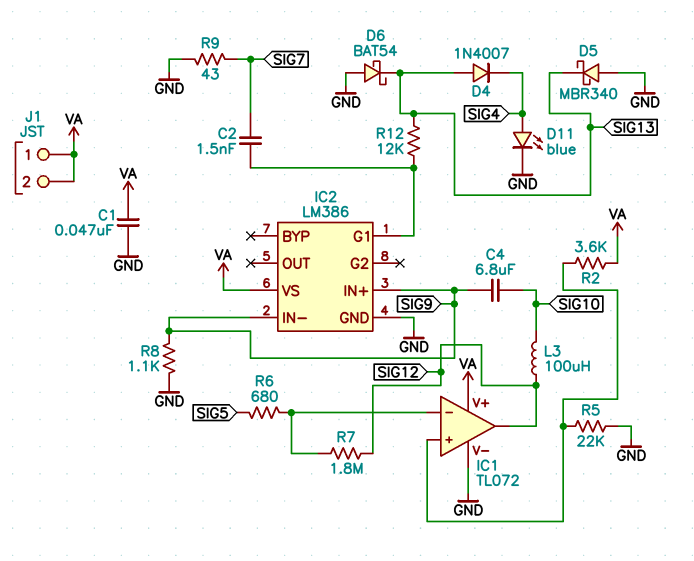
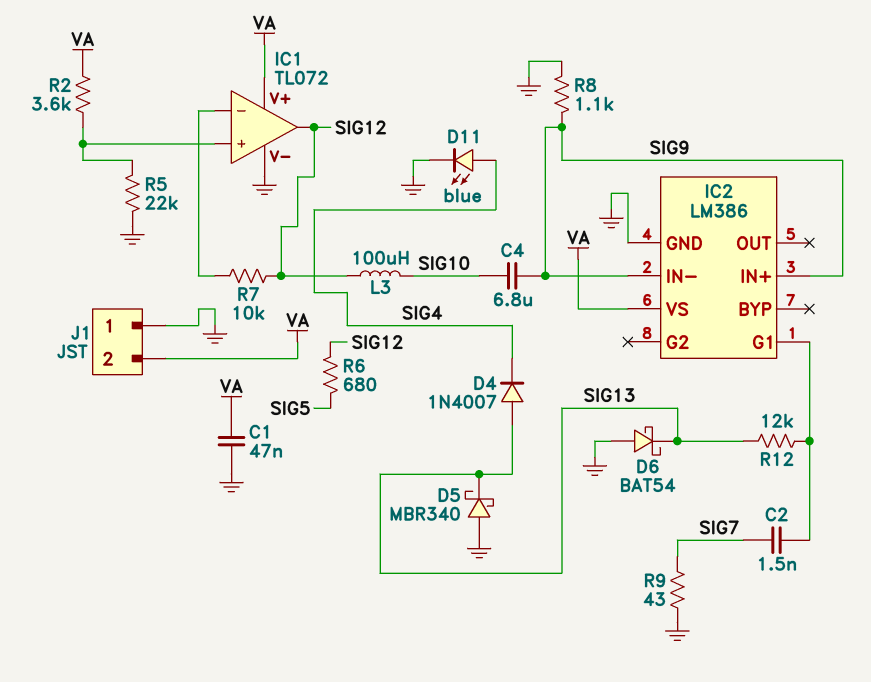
J1 pin 1: VA -> GND
R6: 680 (IC1/in-, SIG5) -> 680 (SIG5, SIG12)
R7: 1.8M (IC1/in-, SIG12) -> 10k (IC1/in-, SIG12)

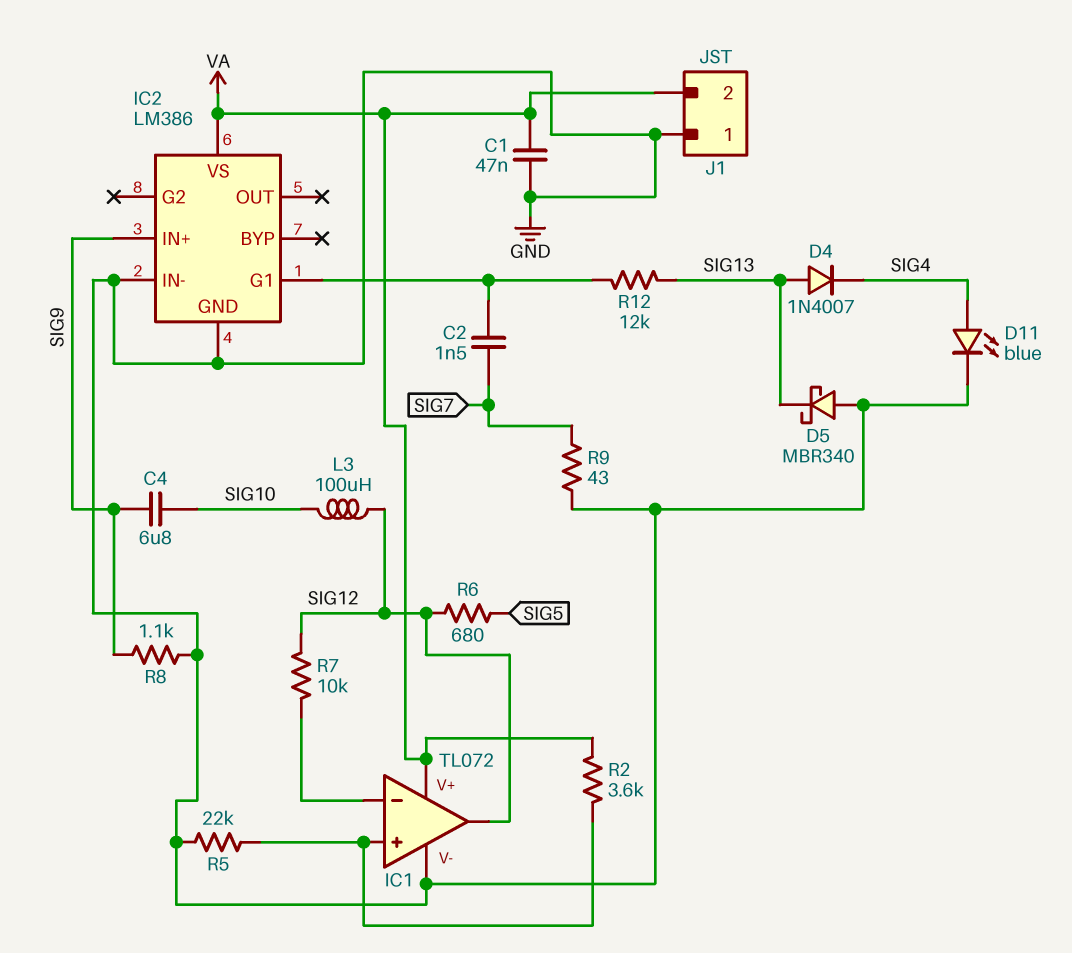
D6: schottky BAT54 (A GND, K SIG13) -> none
IC2 pin IN-: SIG9 -> GND

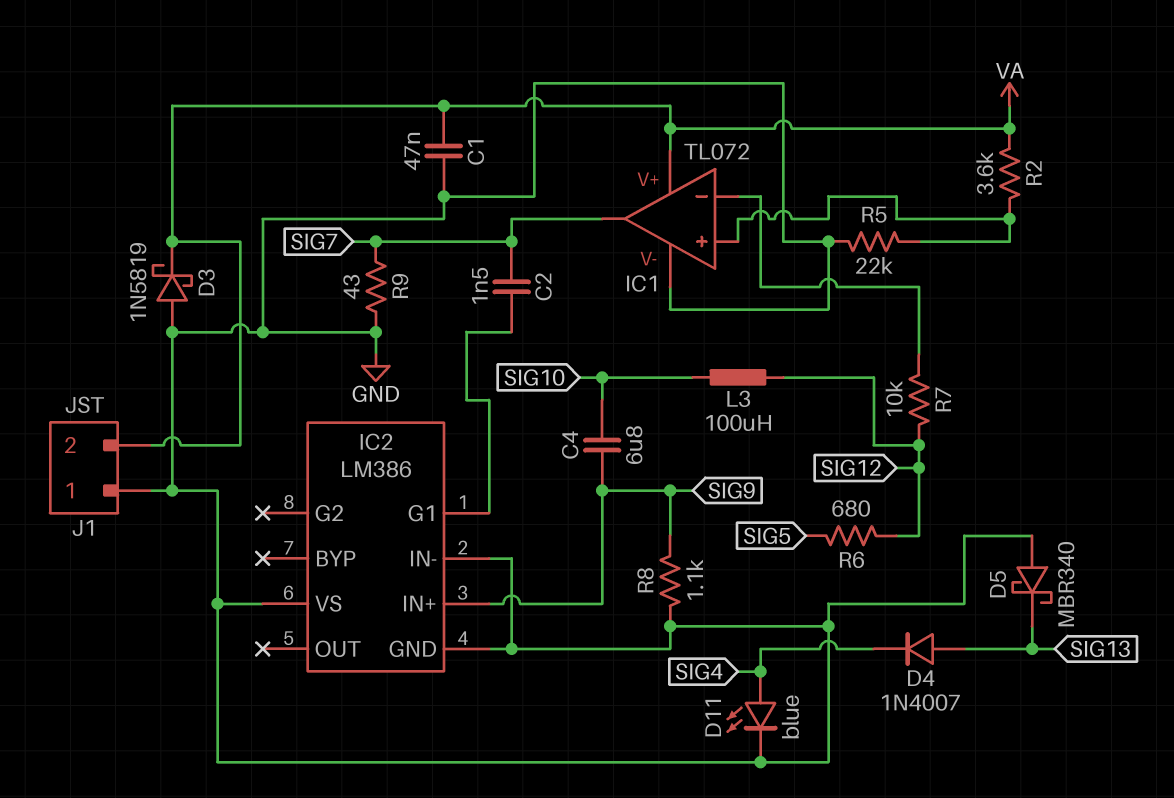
D3: none -> schottky 1N5819 (A GND, K VA)
IC1 pin out: SIG12 -> SIG7
IC2 pin VS: VA -> GND
R12: 12k (IC2/G1, SIG13) -> none

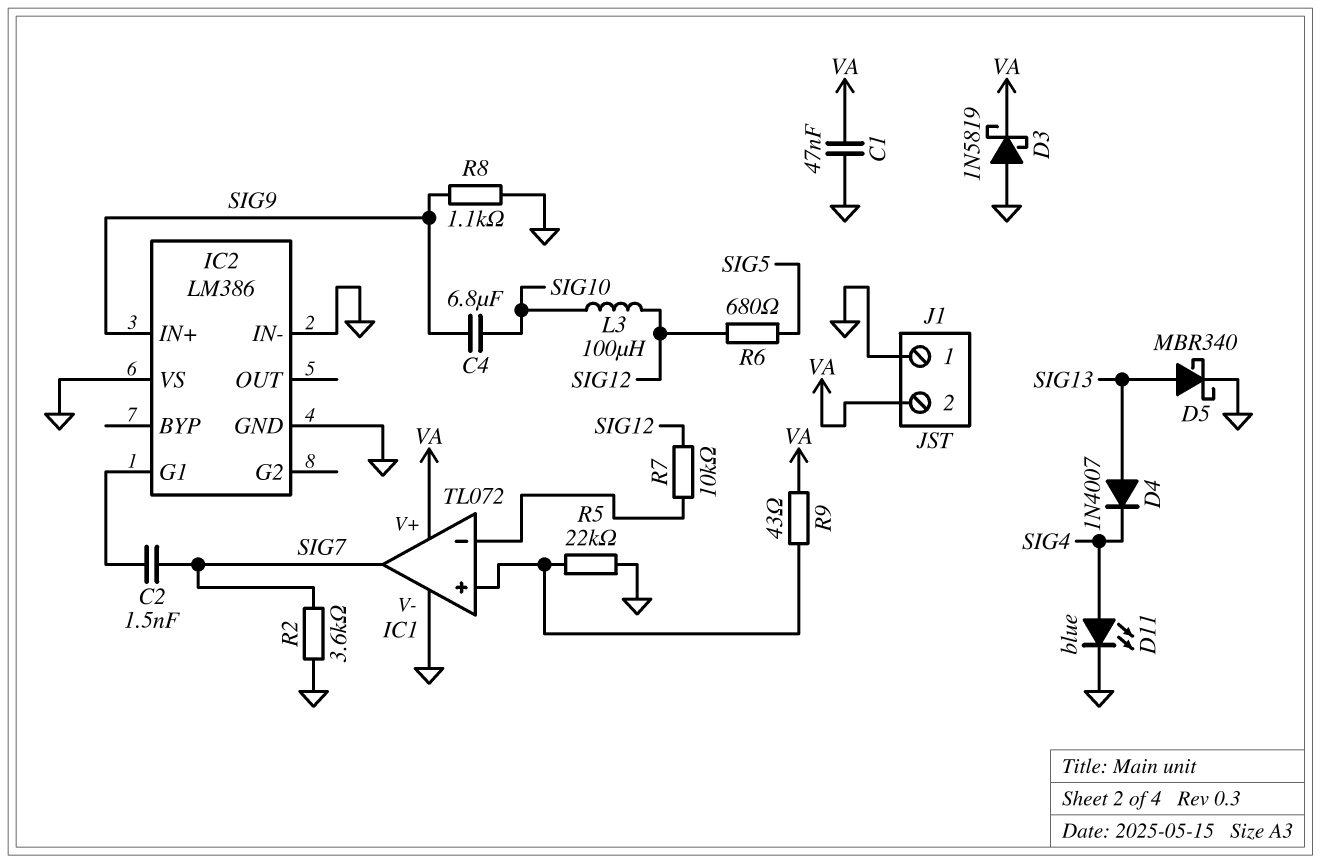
D5: schottky MBR340 (A GND, K SIG13) -> schottky MBR340 (A SIG13, K GND)
R2: 3.6k (IC1/in+, VA) -> 3.6k (GND, SIG7)
R9: 43 (GND, SIG7) -> 43 (IC1/in+, VA)

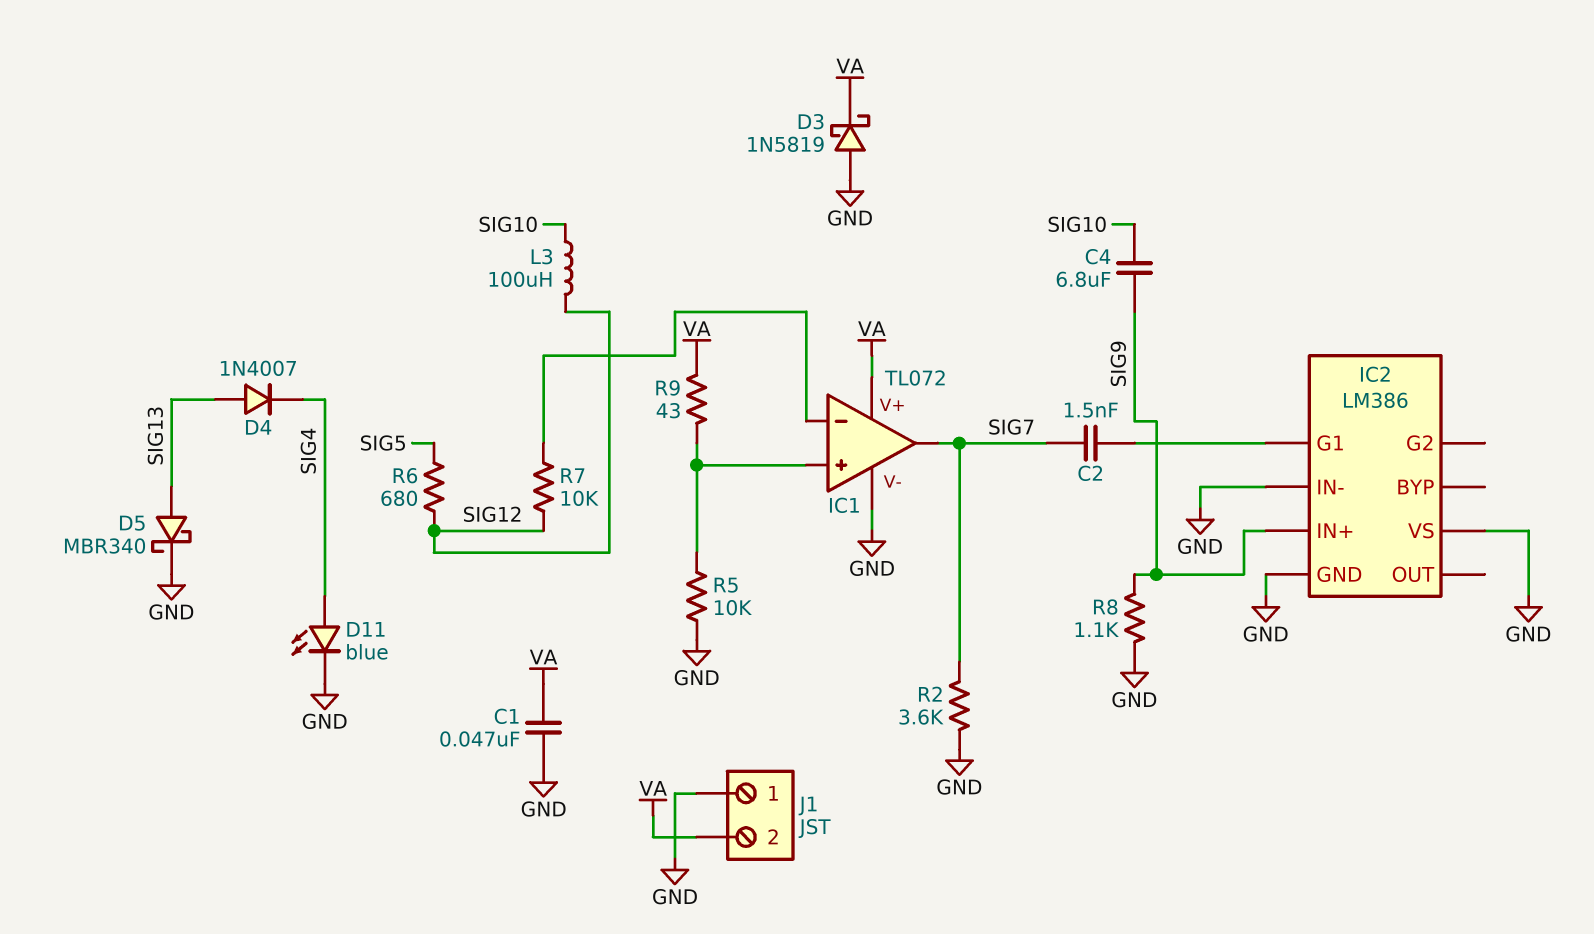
R5: 22k (GND, IC1/in+) -> 10k (GND, IC1/in+)

